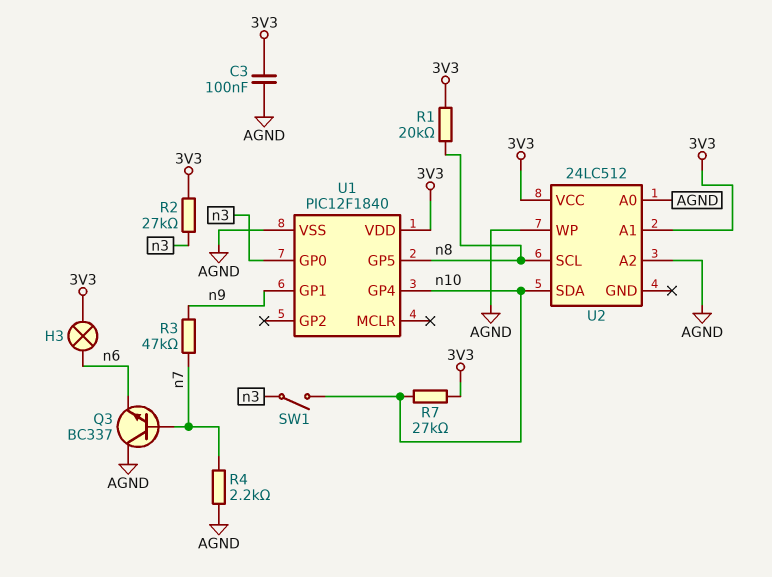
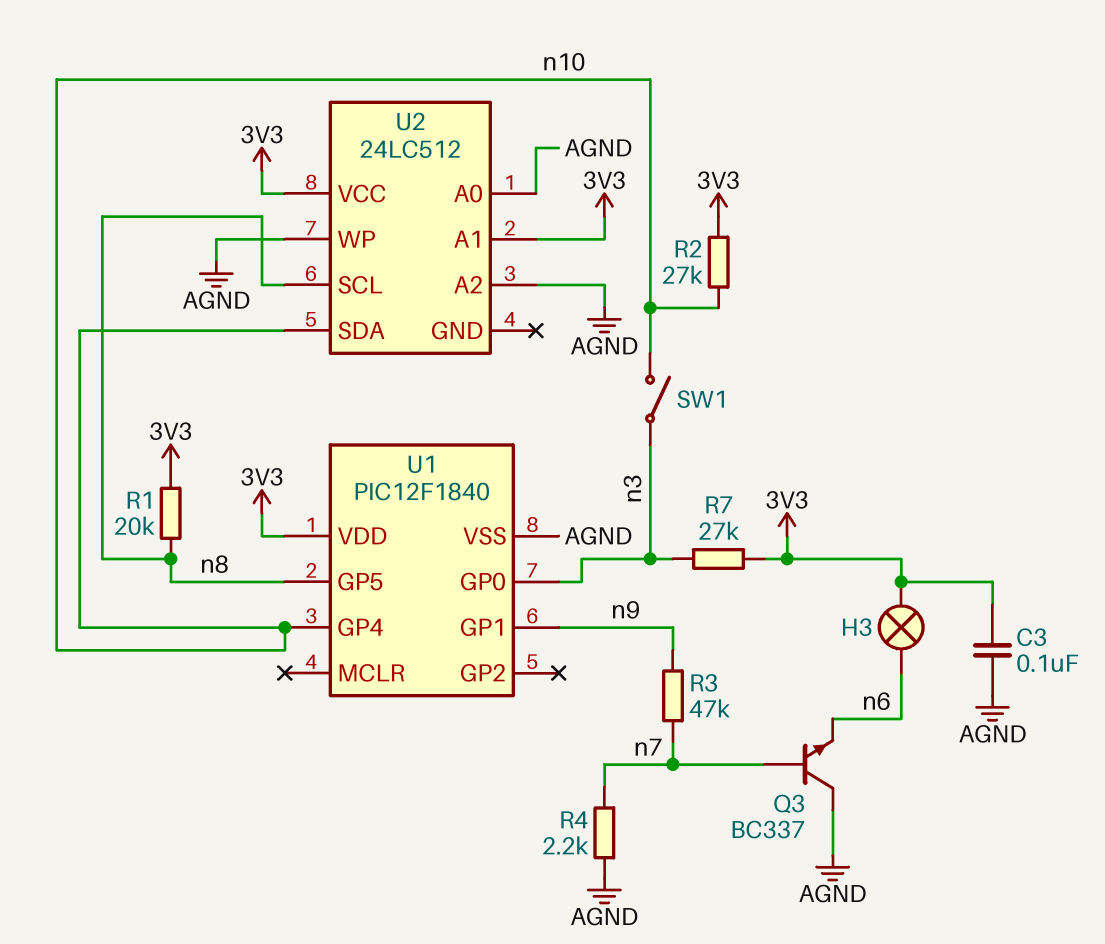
R2: 27k (3V3, n3) -> 27k (3V3, n10)
R7: 27k (3V3, n10) -> 27k (3V3, n3)

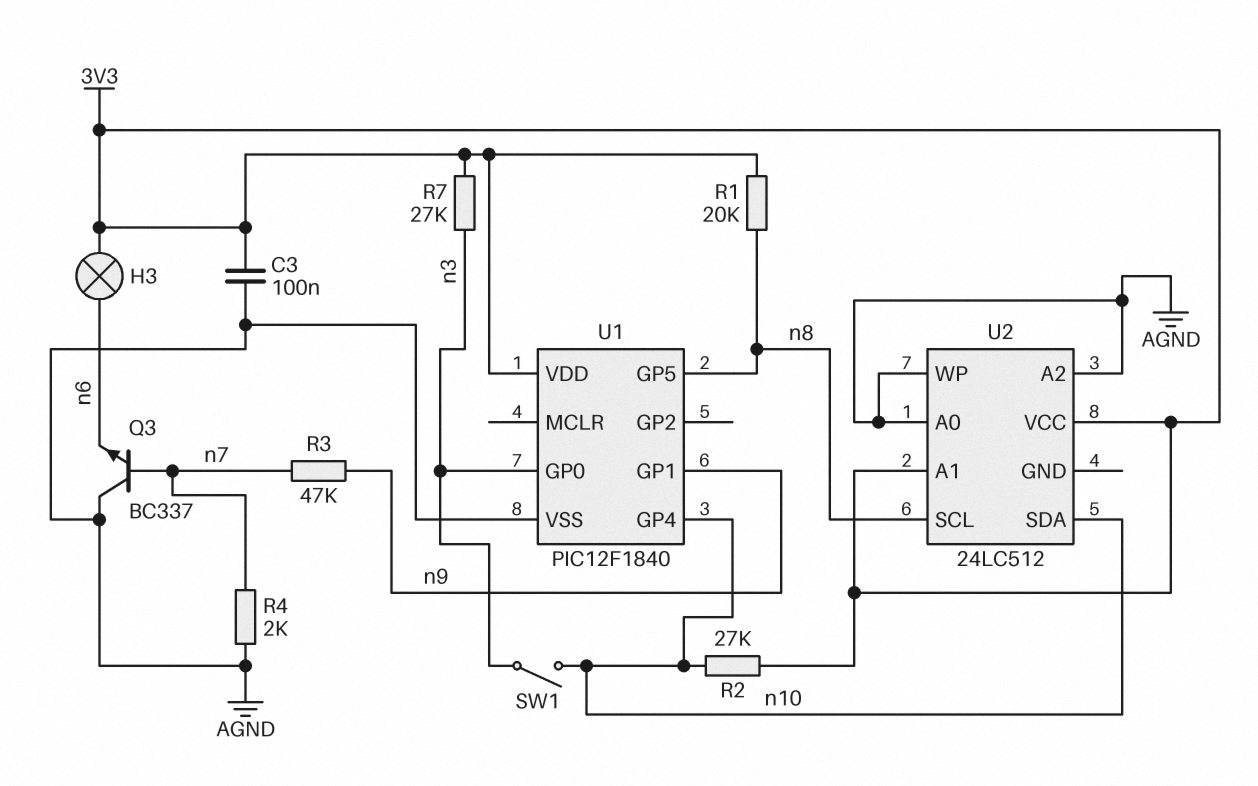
R4: 2.2k (AGND, n7) -> 2k (AGND, n7)

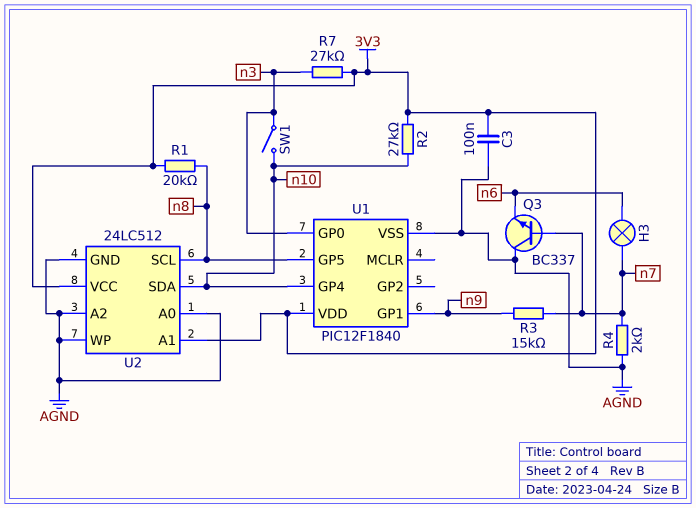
H3: lamp (3V3, n6) -> lamp (n6, n7)
R3: 47k (n7, n9) -> 15k (n7, n9)
U2 pin GND: none -> AGND

